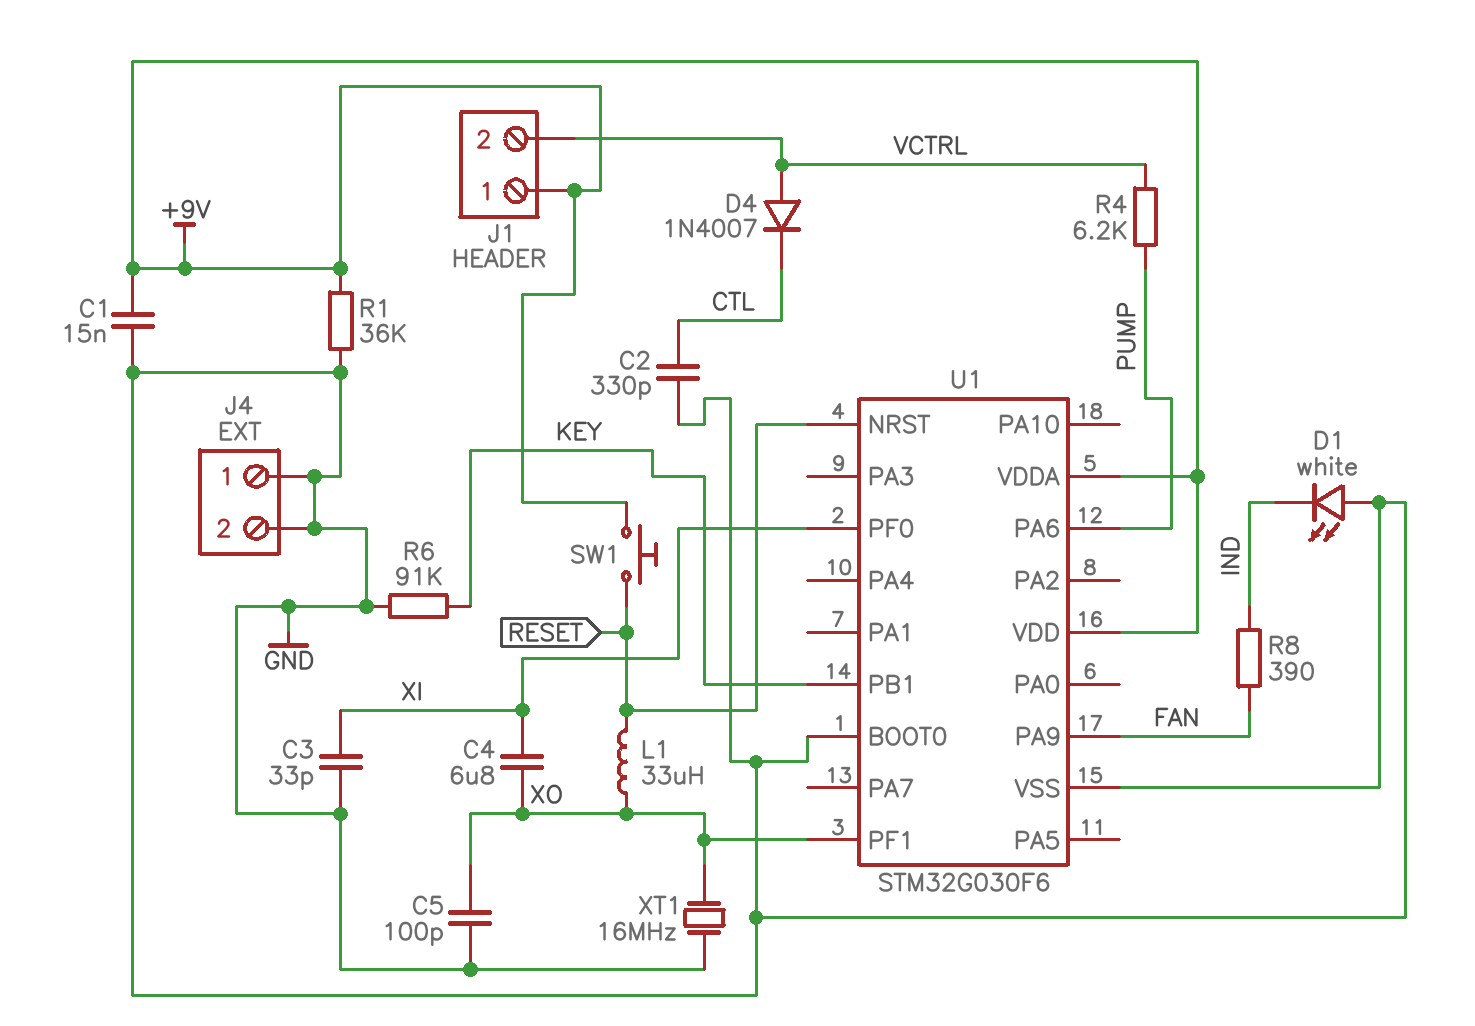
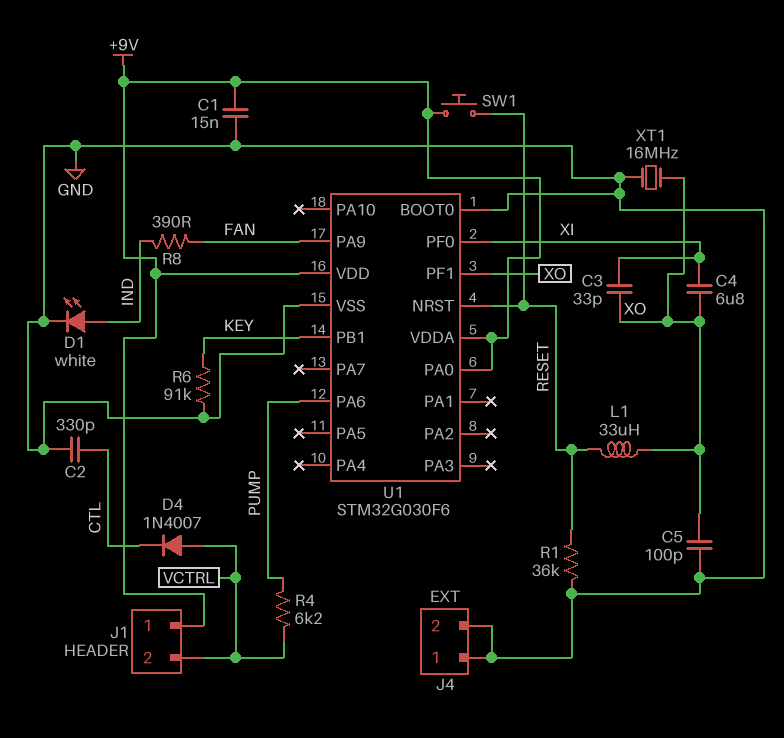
C3: 33pF (GND, XI) -> 33pF (XI, XO)
D1: LED white (A GND, K IND) -> LED white (A IND, K GND)
R1: 36k (+9V, GND) -> 36k (GND, RESET)
U1 pin PA0: none -> +9V

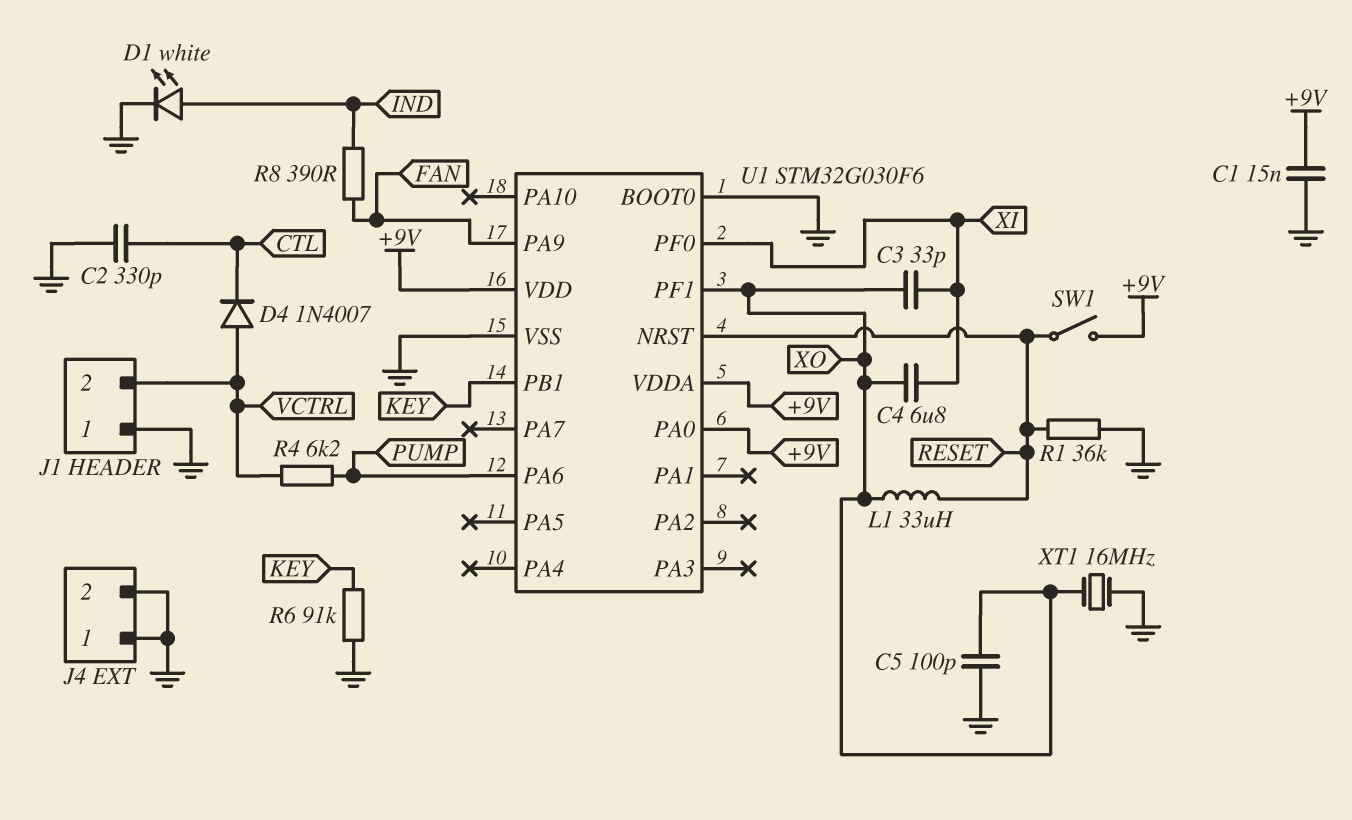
J1 pin 1: +9V -> GND
SW1: button (+9V, RESET) -> switch (+9V, RESET)

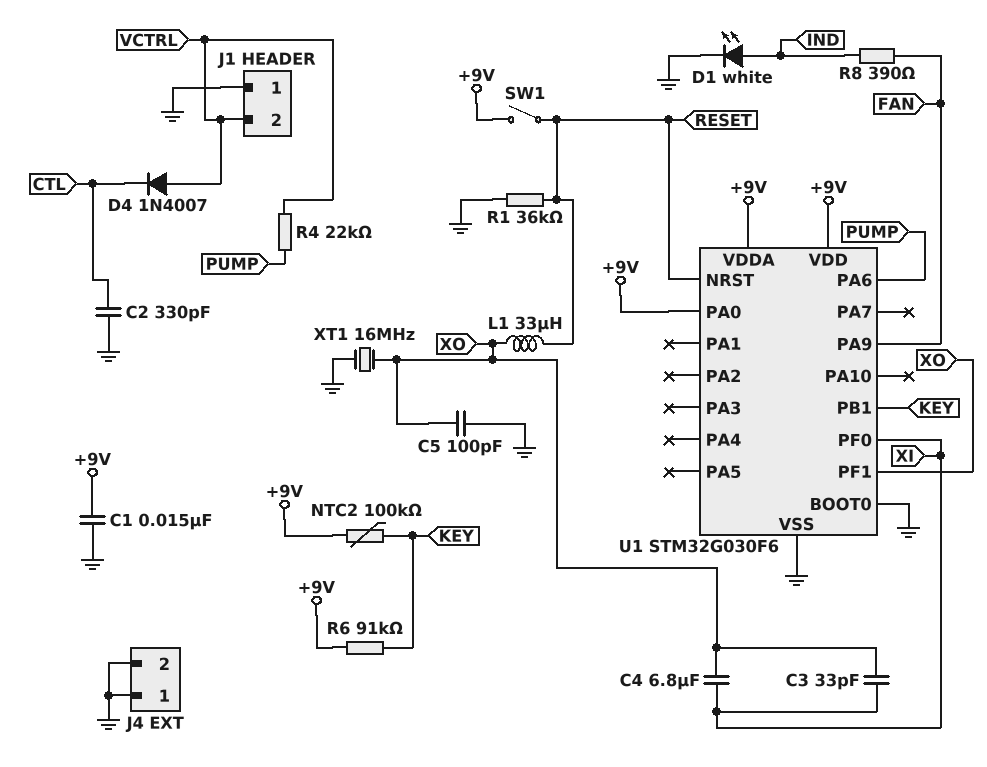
NTC2: none -> 100k (+9V, KEY)
R4: 6.2k (PUMP, VCTRL) -> 22k (PUMP, VCTRL)
R6: 91k (GND, KEY) -> 91k (+9V, KEY)

